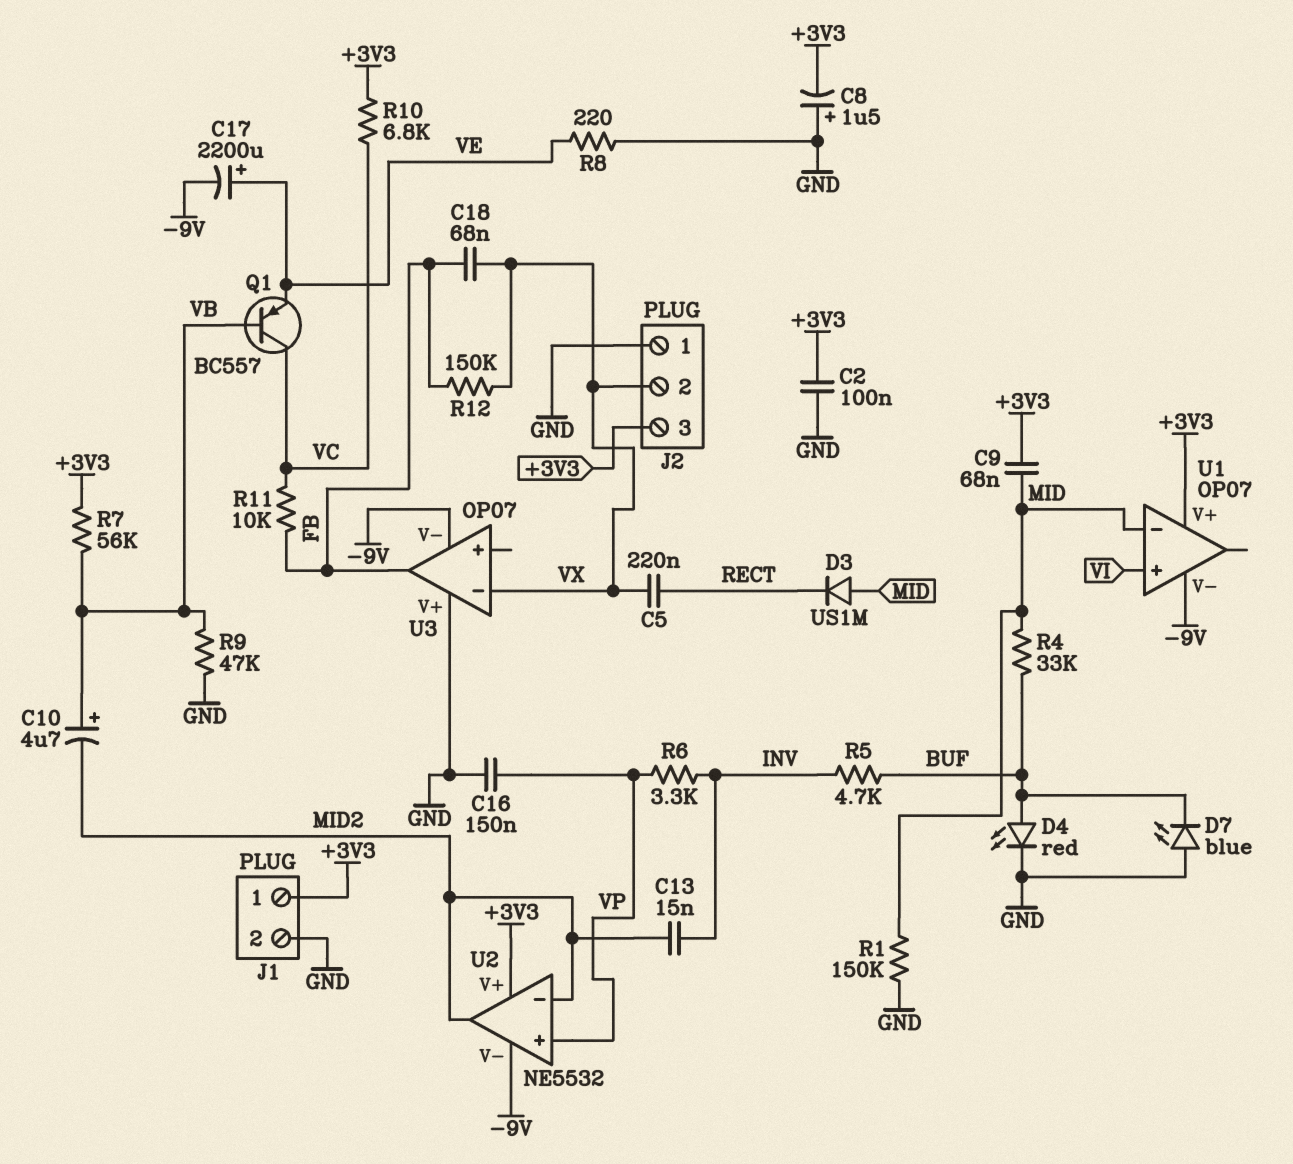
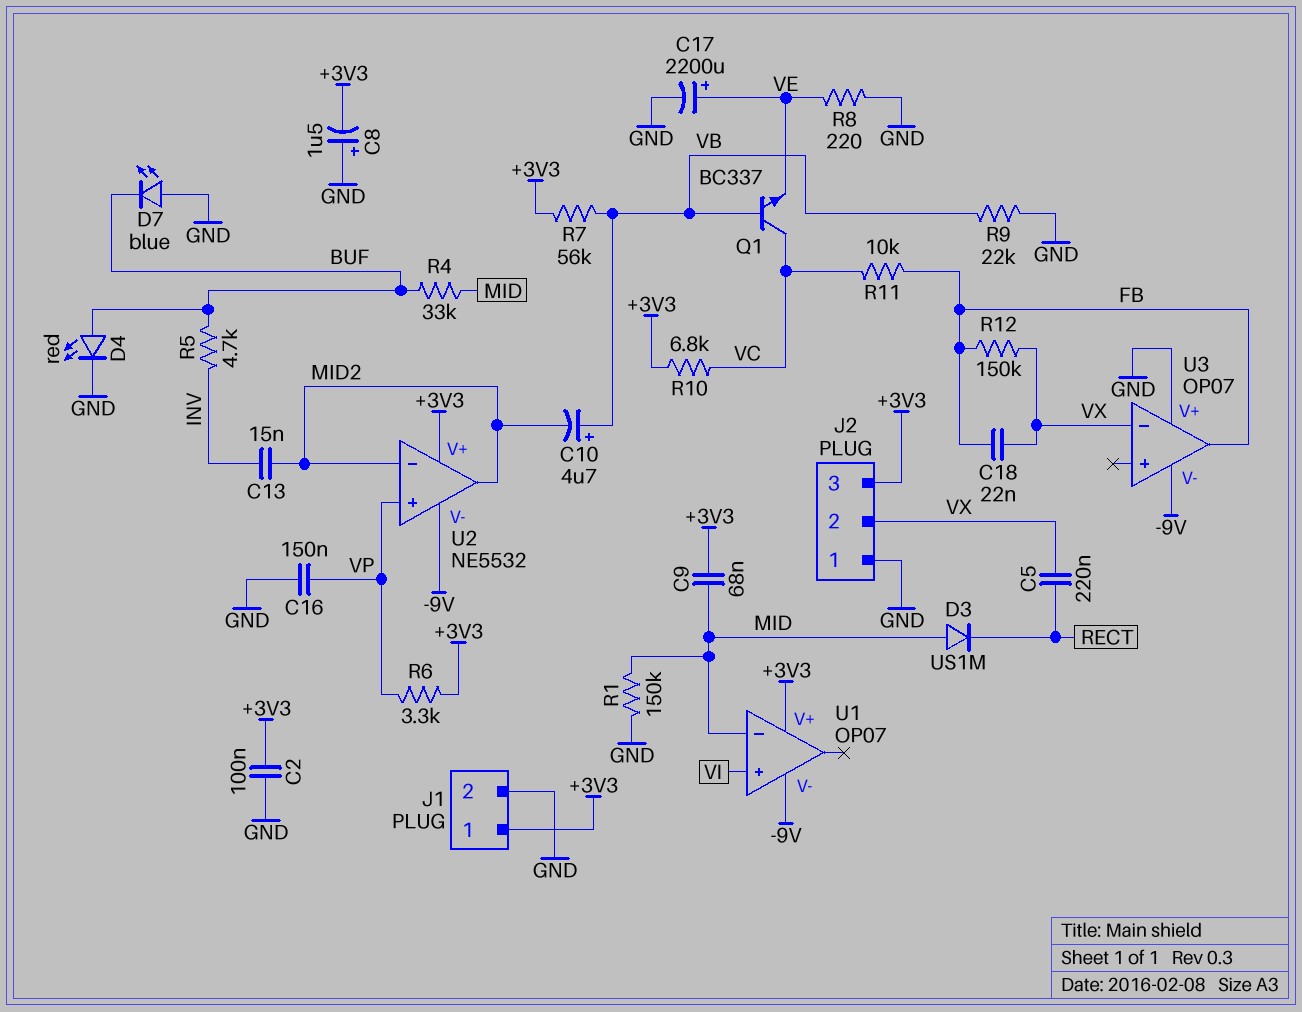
C17: 2200uF (plus VE, minus -9V) -> 2200uF (plus VE, minus GND)
C18: 68nF (FB, VX) -> 22nF (FB, VX)
Q1: PNP BC557 (B VB, C VC, E VE) -> NPN BC337 (B VB, C VC, E VE)
R6: 3.3k (INV, VP) -> 3.3k (+3V3, VP)
R9: 47k (GND, VB) -> 22k (GND, VB)

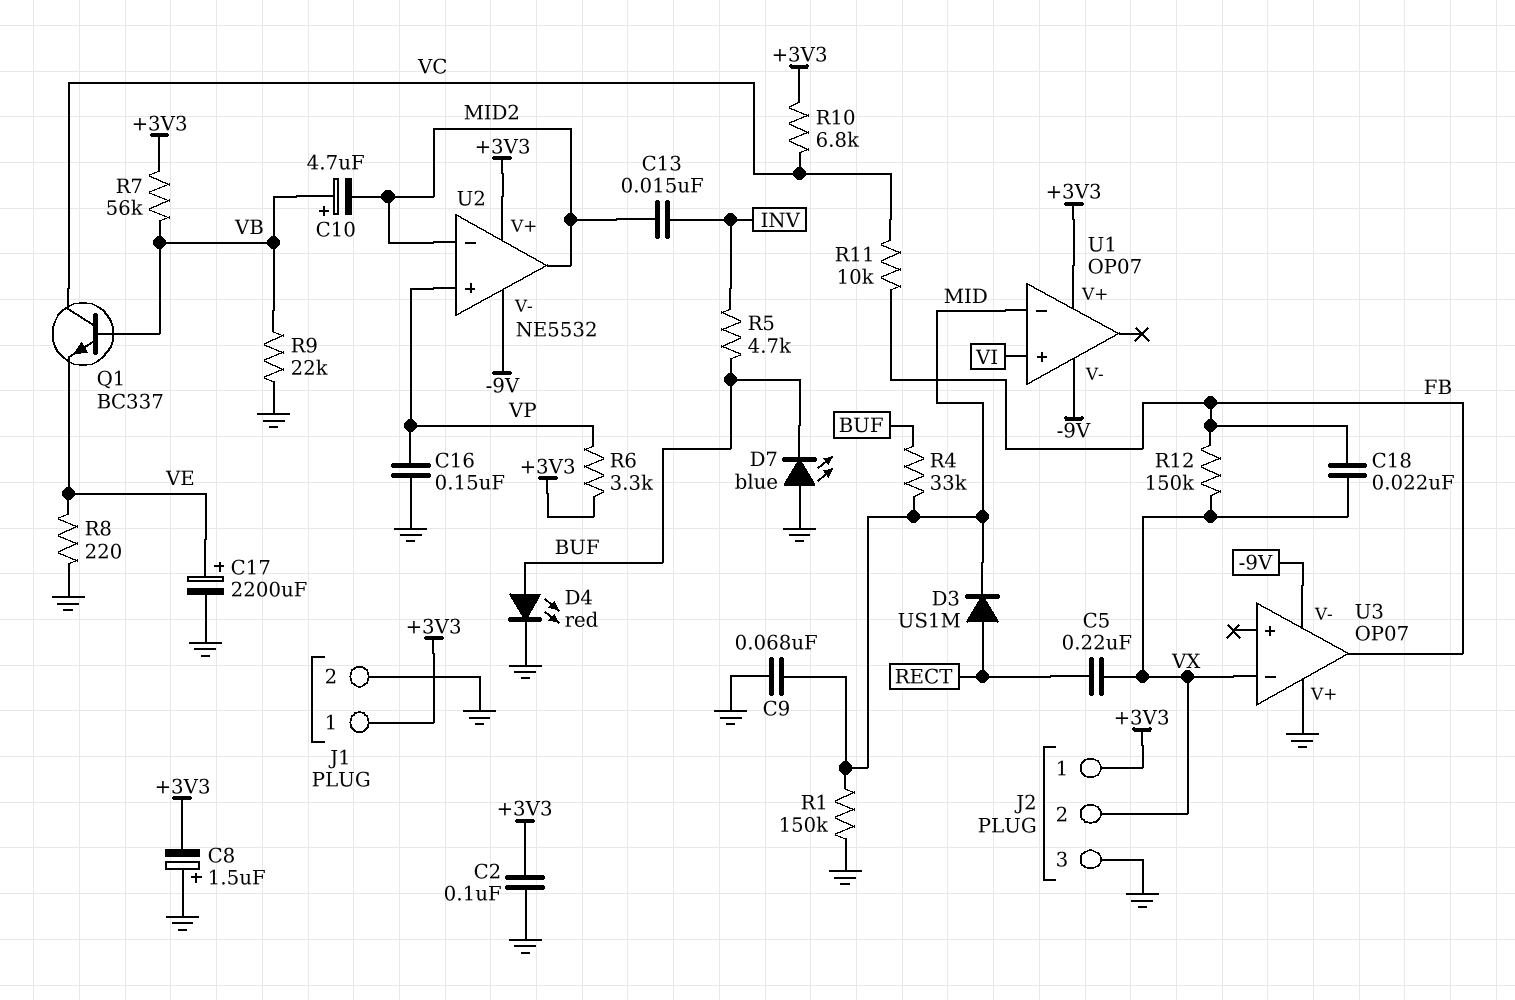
C9: 68nF (+3V3, MID) -> 68nF (GND, MID)
D3: diode US1M (A MID, K RECT) -> diode US1M (A RECT, K MID)
J2 pin 1: GND -> +3V3
J2 pin 3: +3V3 -> GND

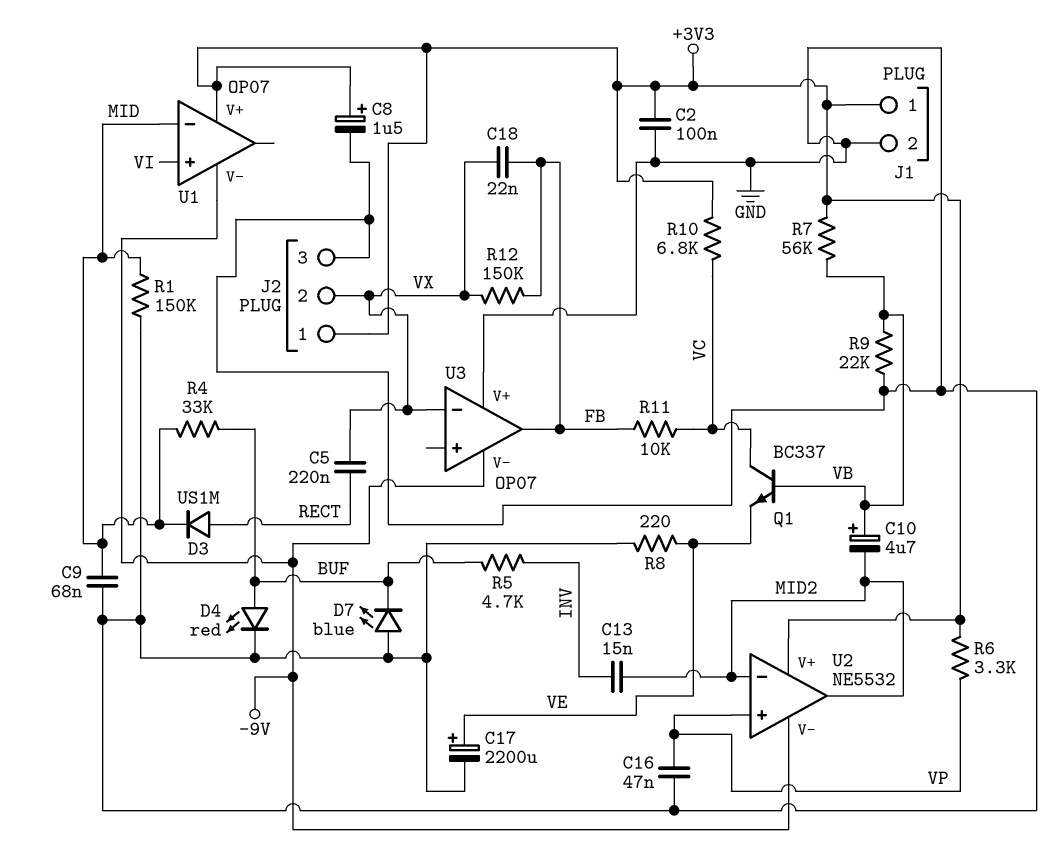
C8: 1.5uF (plus GND, minus +3V3) -> 1.5uF (plus +3V3, minus GND)
C16: 150nF (GND, VP) -> 47nF (GND, VP)

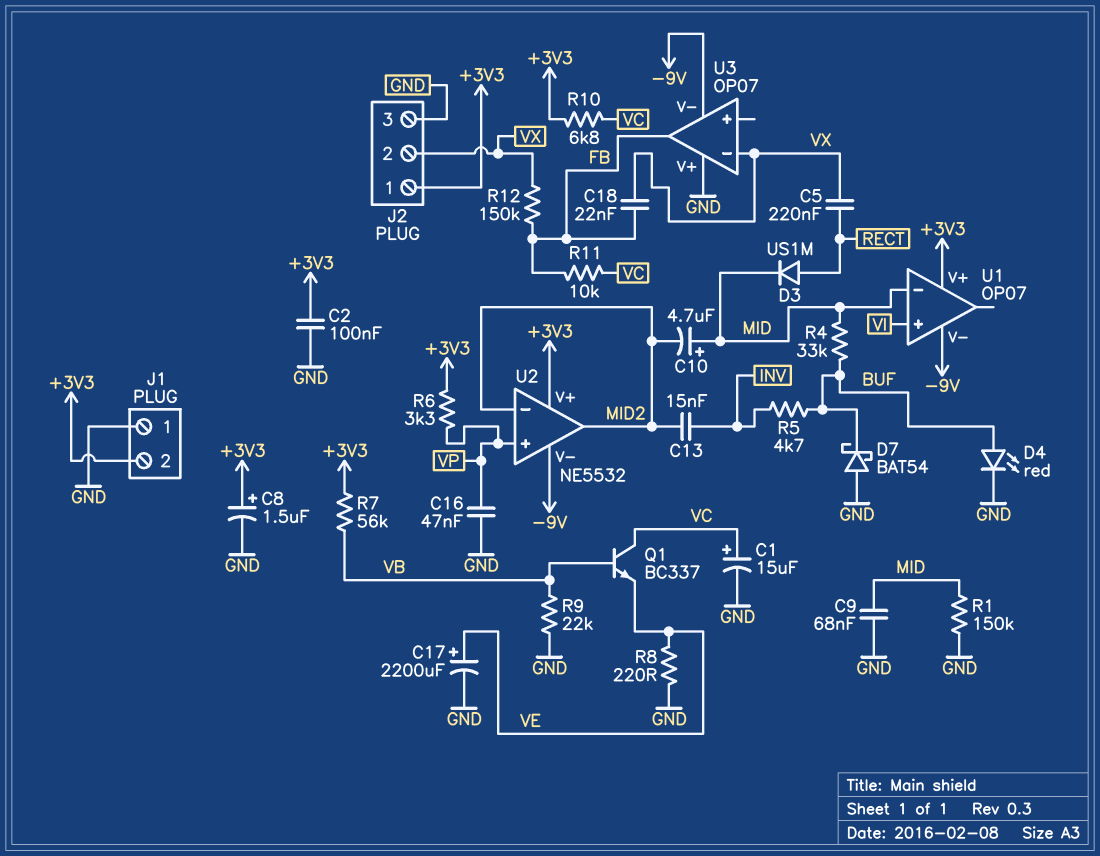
C1: none -> 15uF (plus VC, minus GND)
C10: 4.7uF (plus VB, minus MID2) -> 4.7uF (plus MID, minus MID2)
D7: LED blue (A GND, K BUF) -> schottky BAT54 (A GND, K BUF)
J1 pin 1: +3V3 -> GND
J1 pin 2: GND -> +3V3

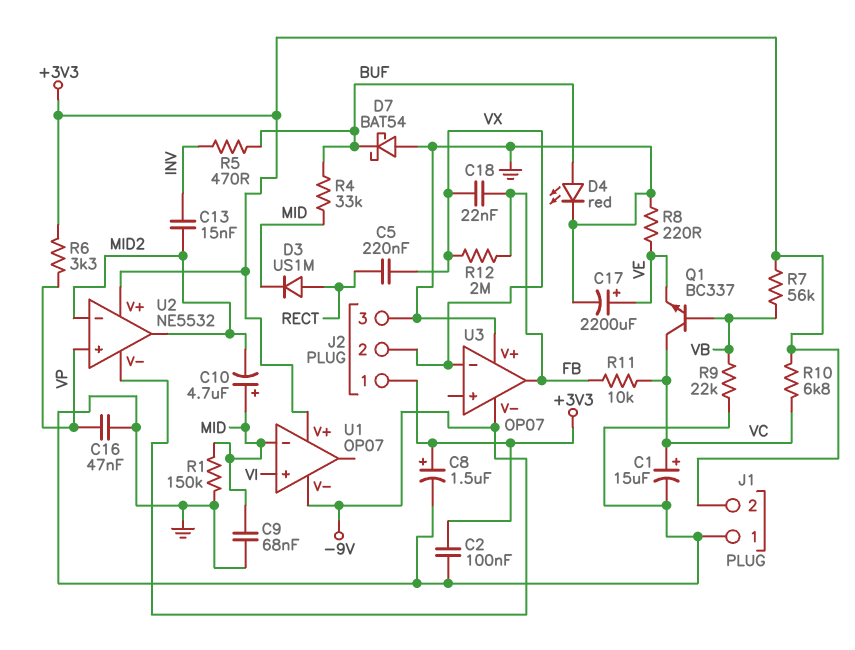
R5: 4.7k (BUF, INV) -> 470 (BUF, INV)
R12: 150k (FB, VX) -> 2M (FB, VX)

